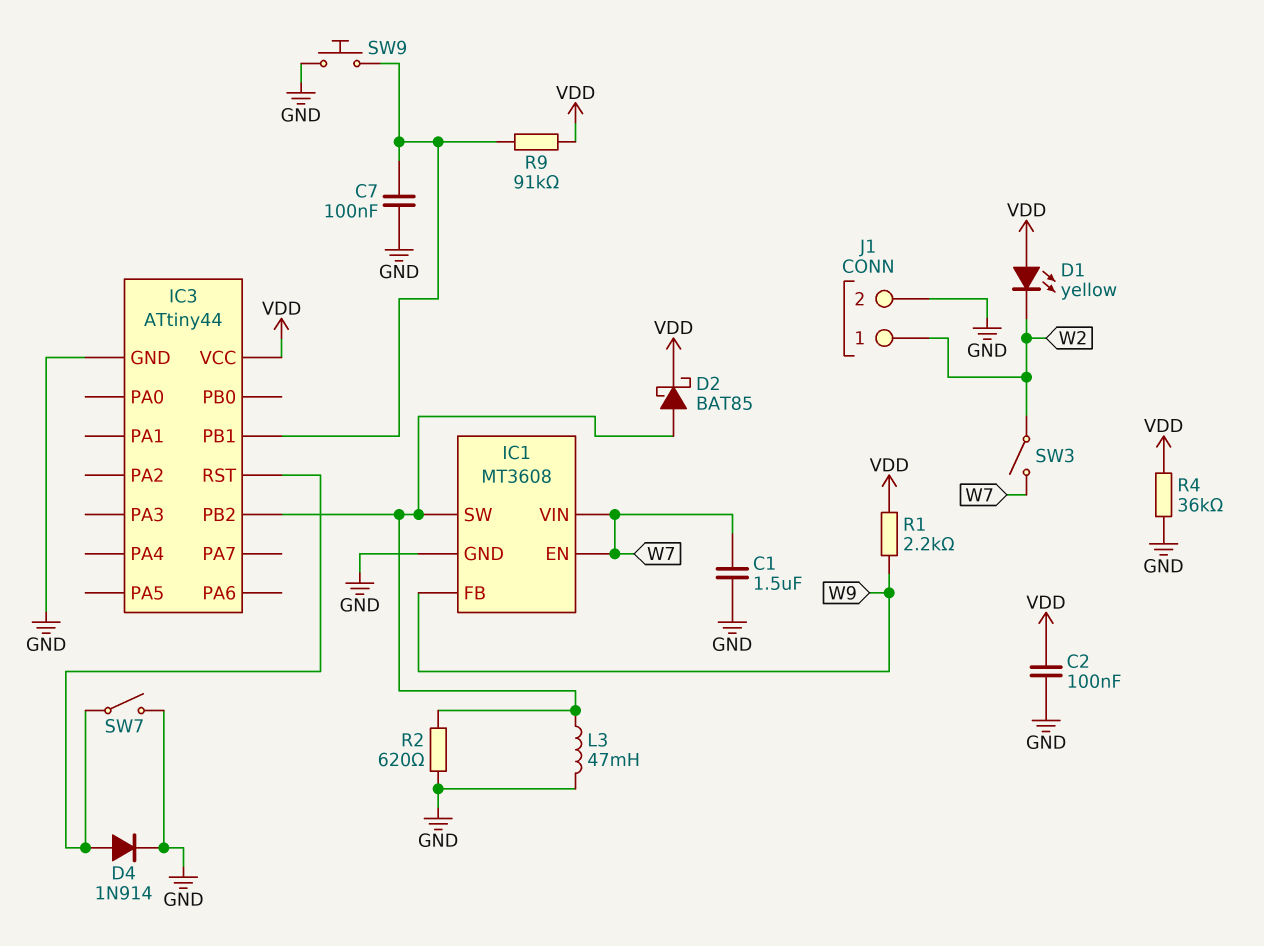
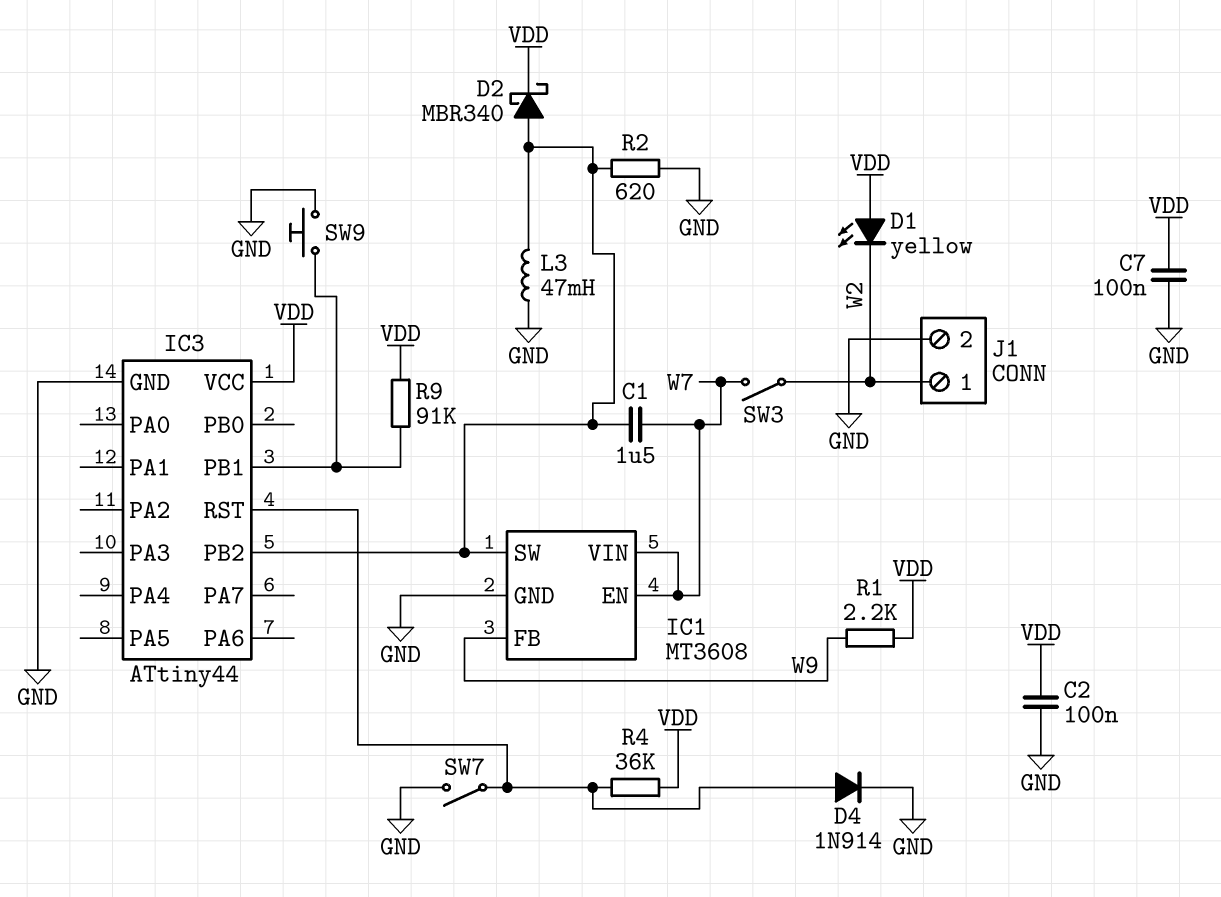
C1: 1.5uF (GND, W7) -> 1.5uF (IC1/SW, W7)
C7: 100nF (GND, IC3/PB1) -> 100nF (GND, VDD)
D2: schottky BAT85 (A IC1/SW, K VDD) -> schottky MBR340 (A IC1/SW, K VDD)
R4: 36k (GND, VDD) -> 36k (IC3/RST, VDD)

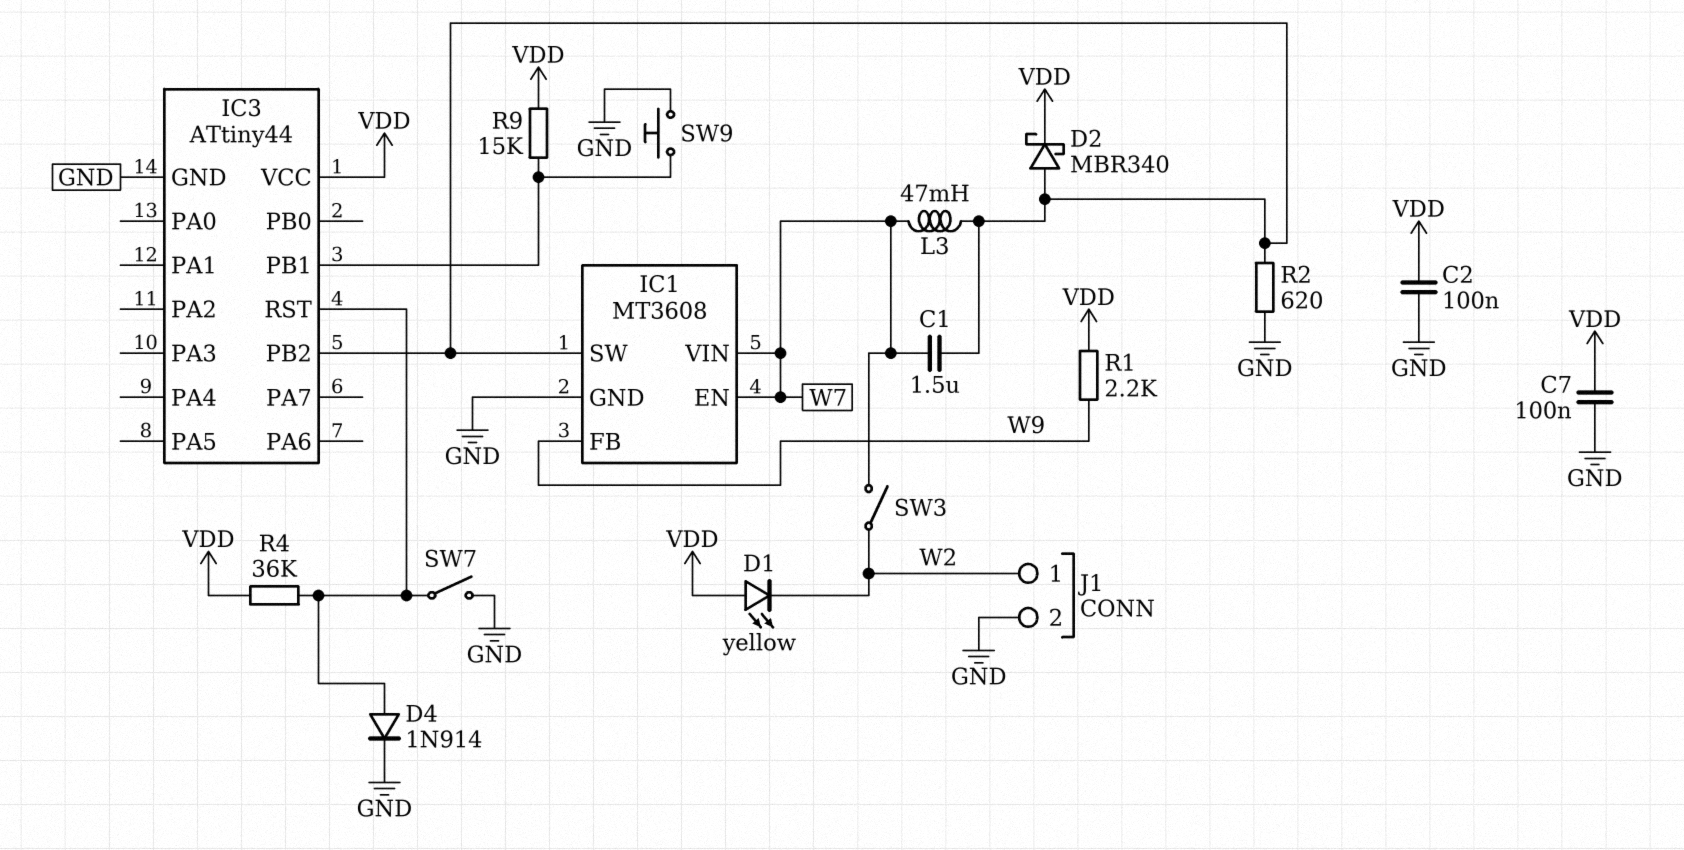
L3: 47mH (GND, IC1/SW) -> 47mH (IC1/SW, W7)
R9: 91k (IC3/PB1, VDD) -> 15k (IC3/PB1, VDD)

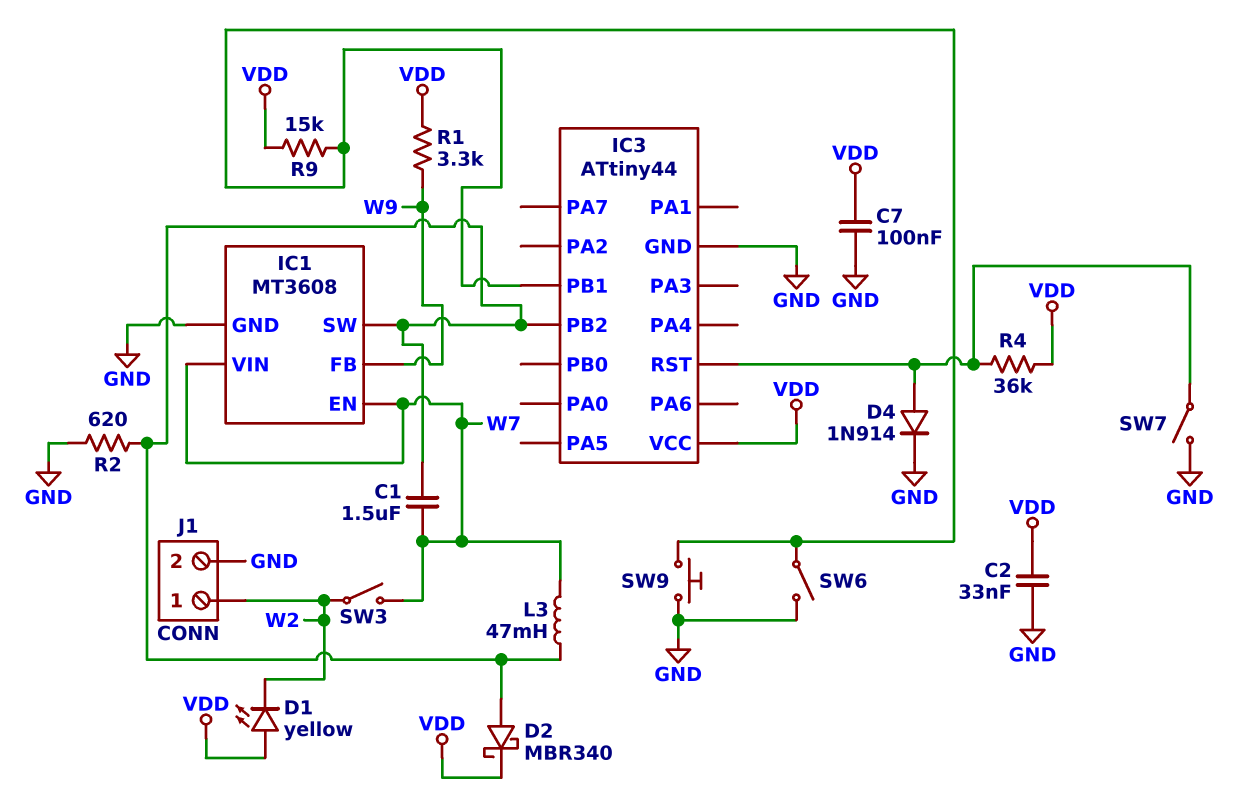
C2: 100nF (GND, VDD) -> 33nF (GND, VDD)
R1: 2.2k (VDD, W9) -> 3.3k (VDD, W9)
SW6: none -> switch (GND, IC3/PB1)

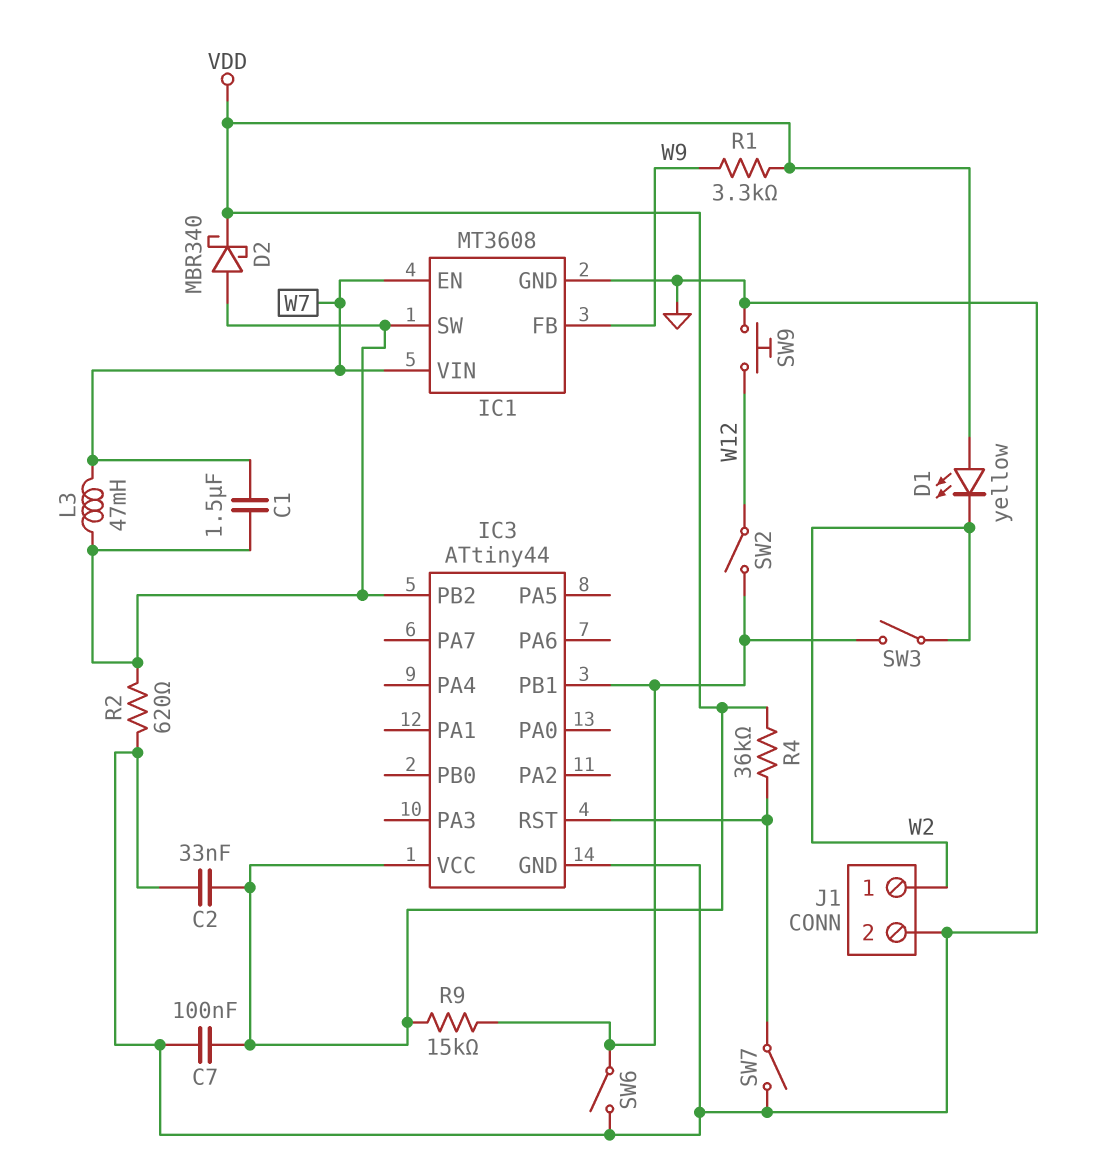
D4: diode 1N914 (A IC3/RST, K GND) -> none
SW2: none -> switch (IC3/PB1, W12)
SW3: switch (W2, W7) -> switch (IC3/PB1, W2)
SW9: button (GND, IC3/PB1) -> button (GND, W12)

